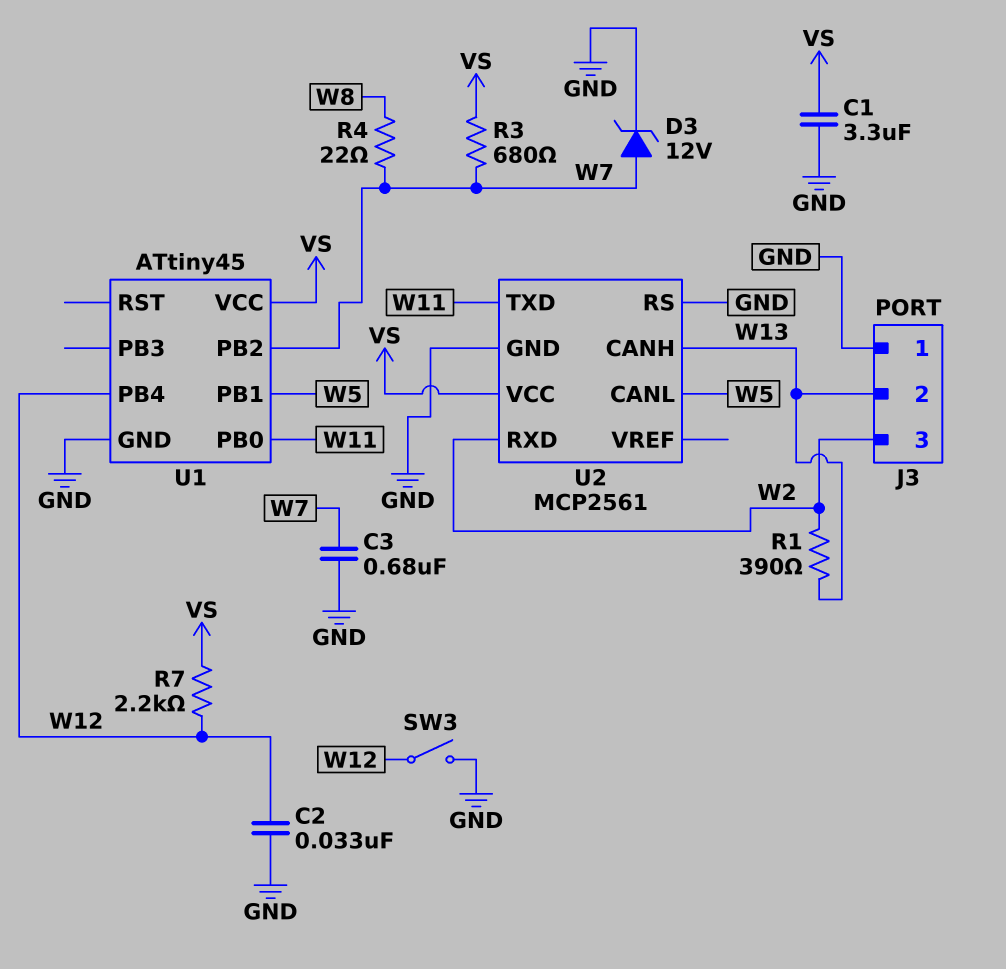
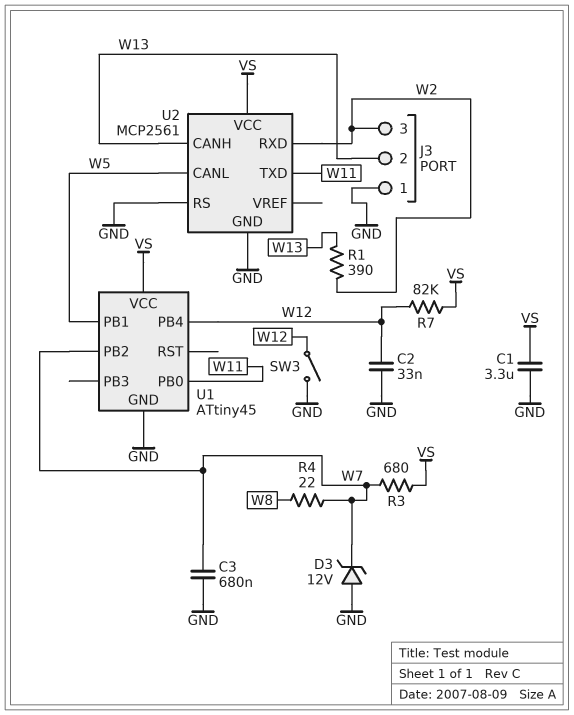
D3: zener 12V (A W7, K GND) -> zener 12V (A GND, K W7)
R7: 2.2k (VS, W12) -> 82k (VS, W12)

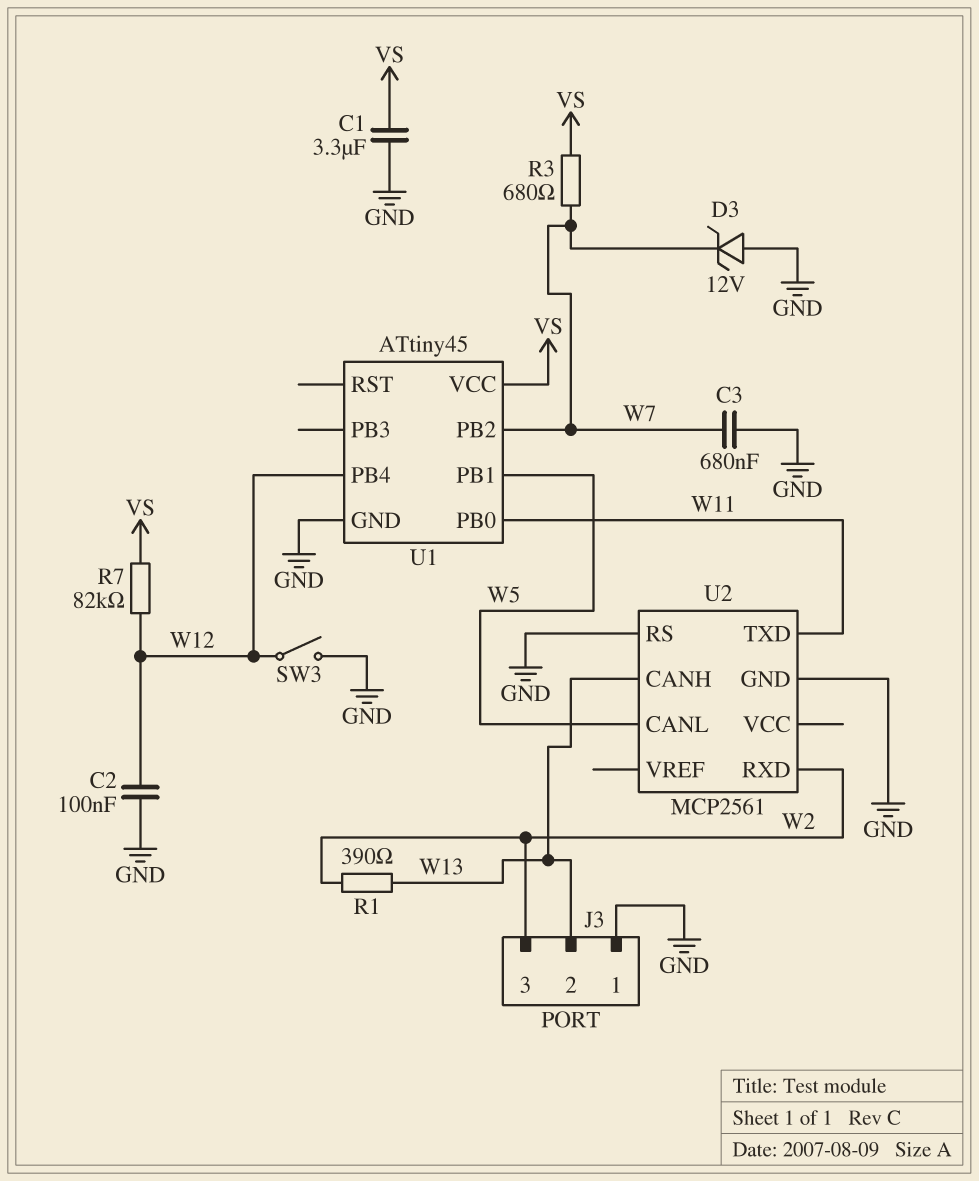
C2: 33nF (GND, W12) -> 100nF (GND, W12)
R4: 22 (W7, W8) -> none
U2 pin VCC: VS -> none

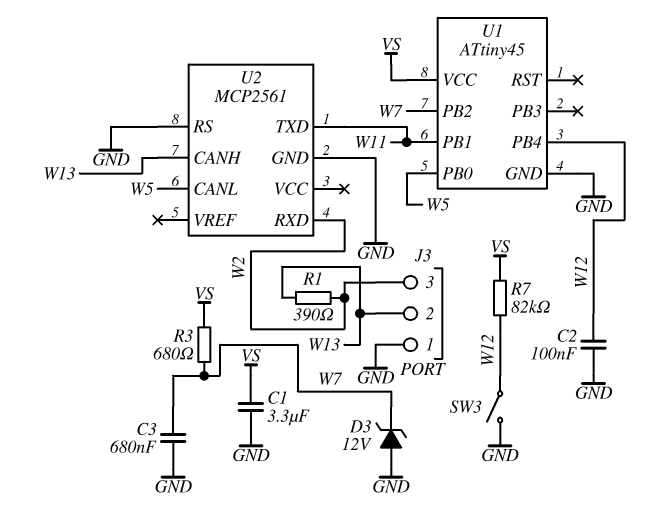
U1 pin PB0: W11 -> W5
U1 pin PB1: W5 -> W11

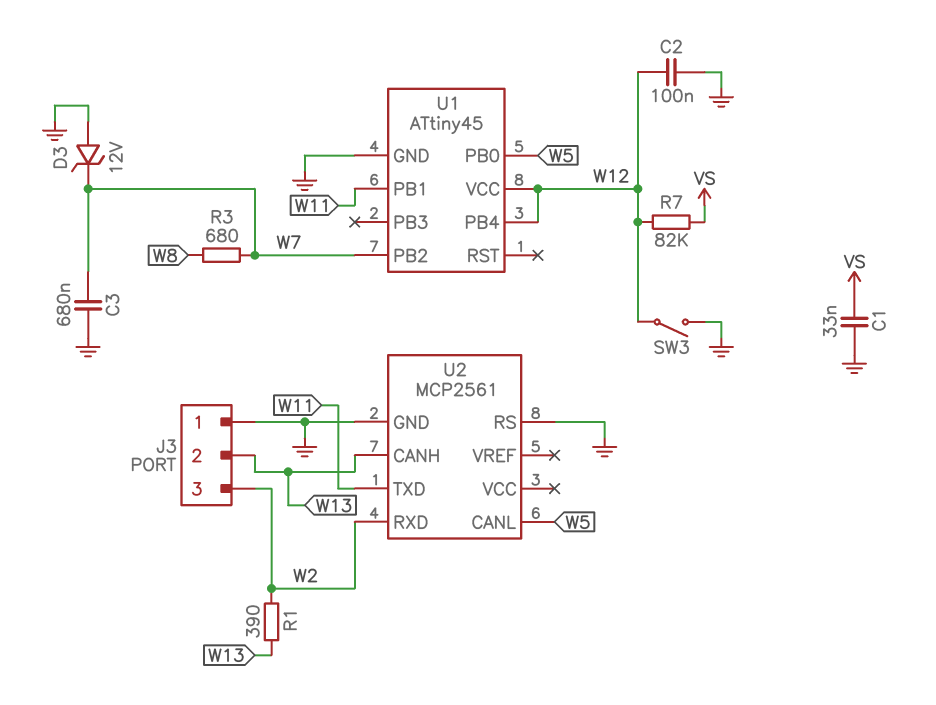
C1: 3.3uF (GND, VS) -> 33nF (GND, VS)
R3: 680 (VS, W7) -> 680 (W7, W8)
U1 pin VCC: VS -> W12

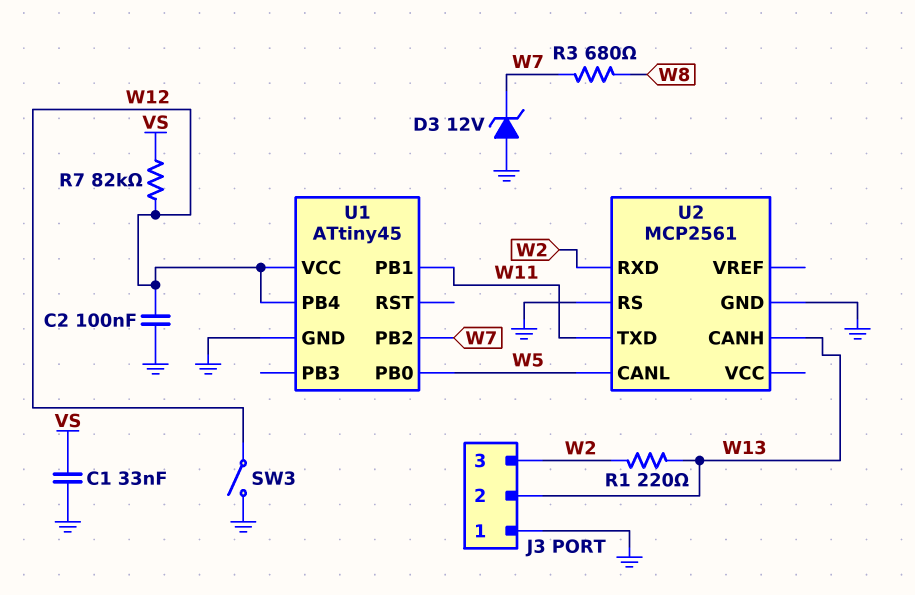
C3: 680nF (GND, W7) -> none
R1: 390 (W2, W13) -> 220 (W2, W13)

